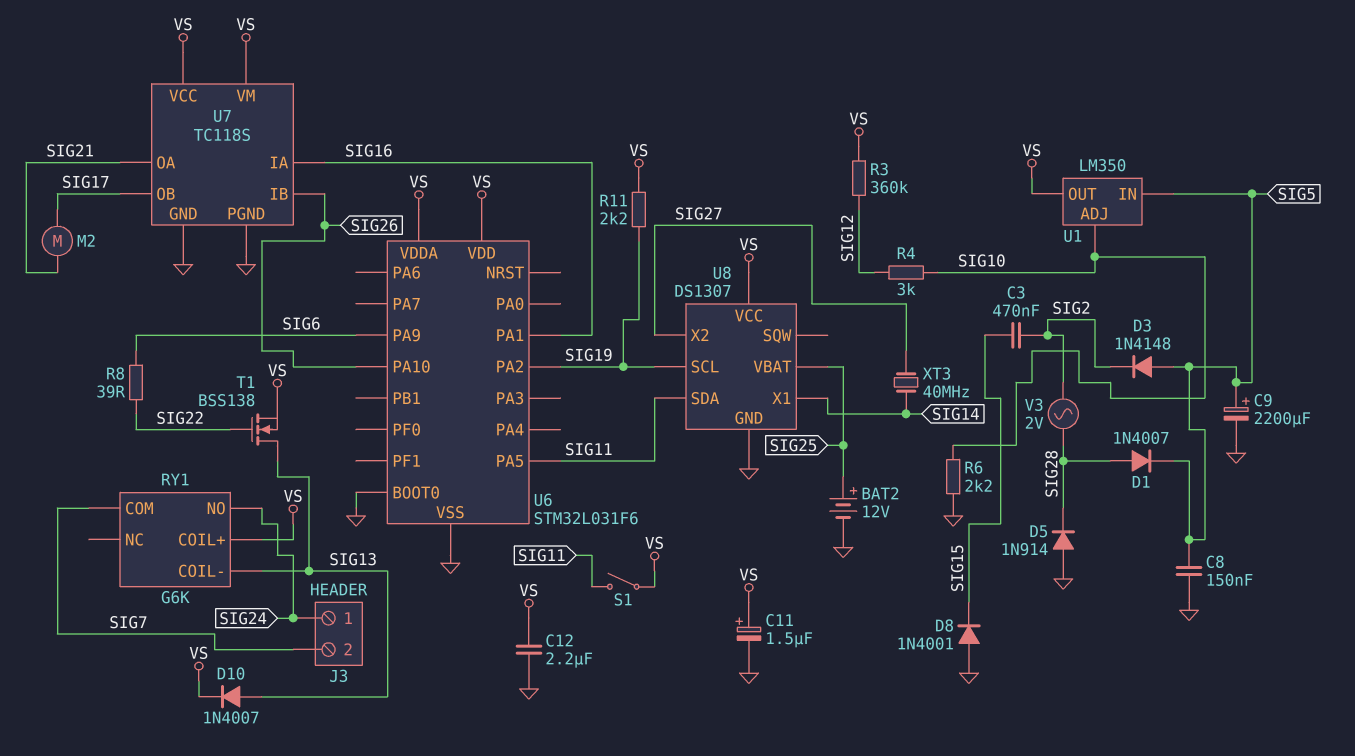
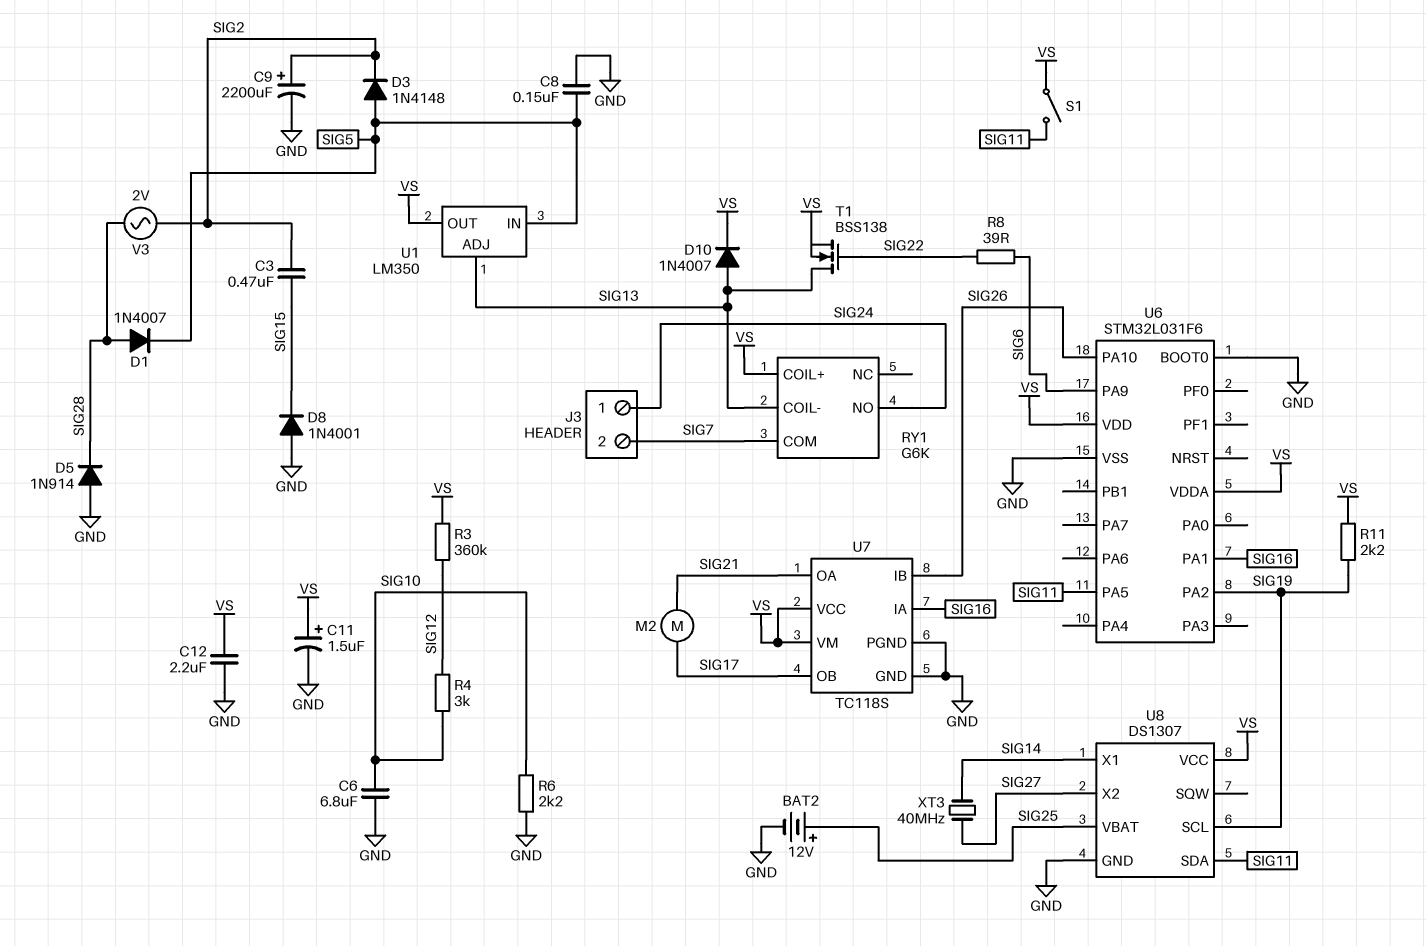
C6: none -> 6.8uF (GND, SIG10)
C9: 2200uF (plus SIG5, minus GND) -> 2200uF (plus SIG2, minus GND)
U1 pin ADJ: SIG10 -> SIG13

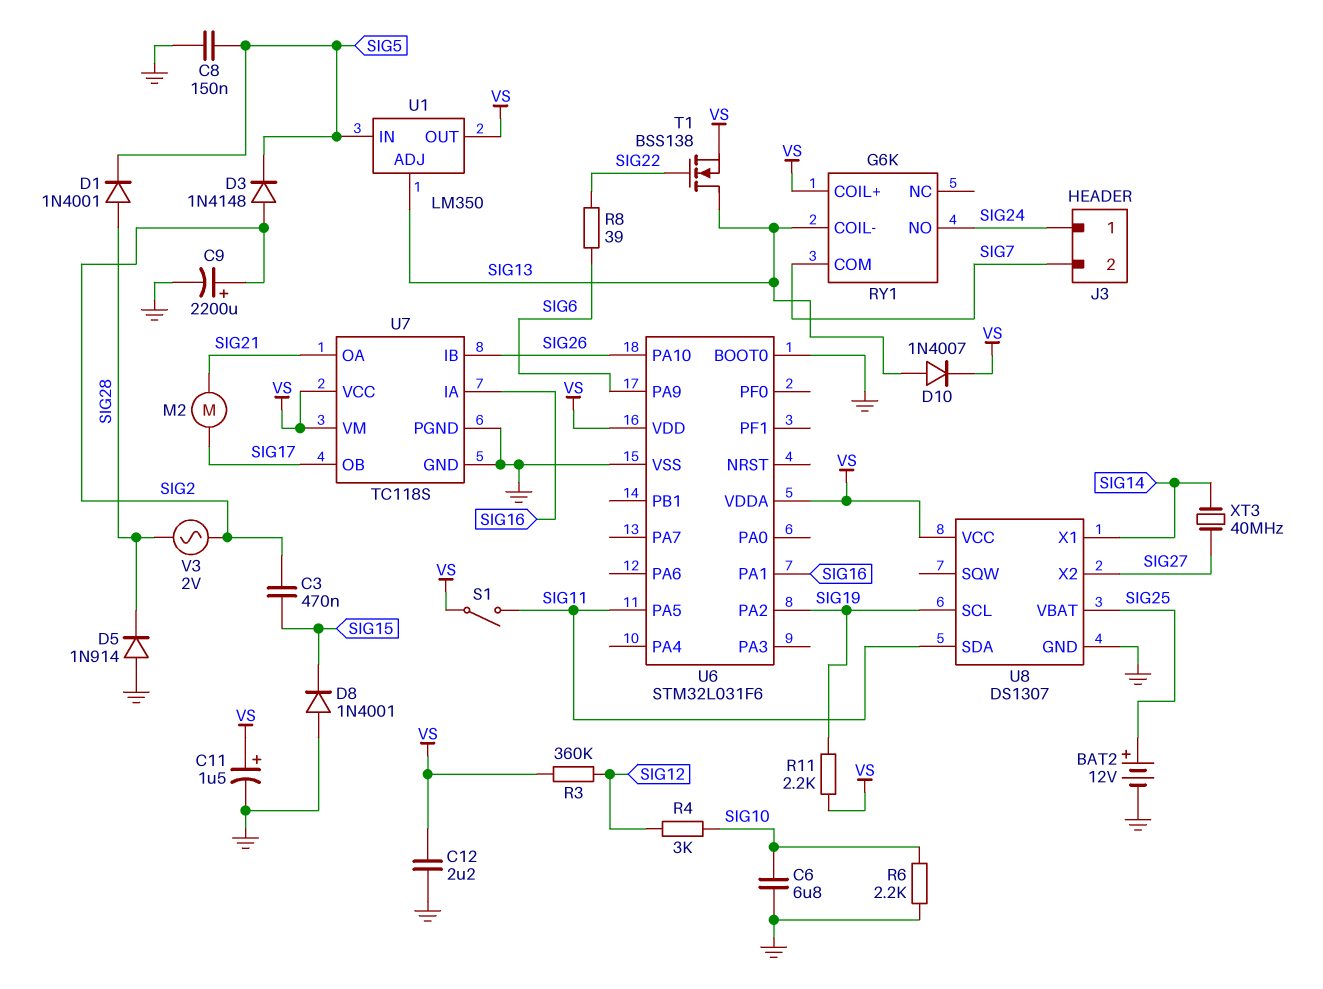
D1: diode 1N4007 (A SIG28, K SIG5) -> diode 1N4001 (A SIG28, K SIG5)
D3: diode 1N4148 (A SIG5, K SIG2) -> diode 1N4148 (A SIG2, K SIG5)

